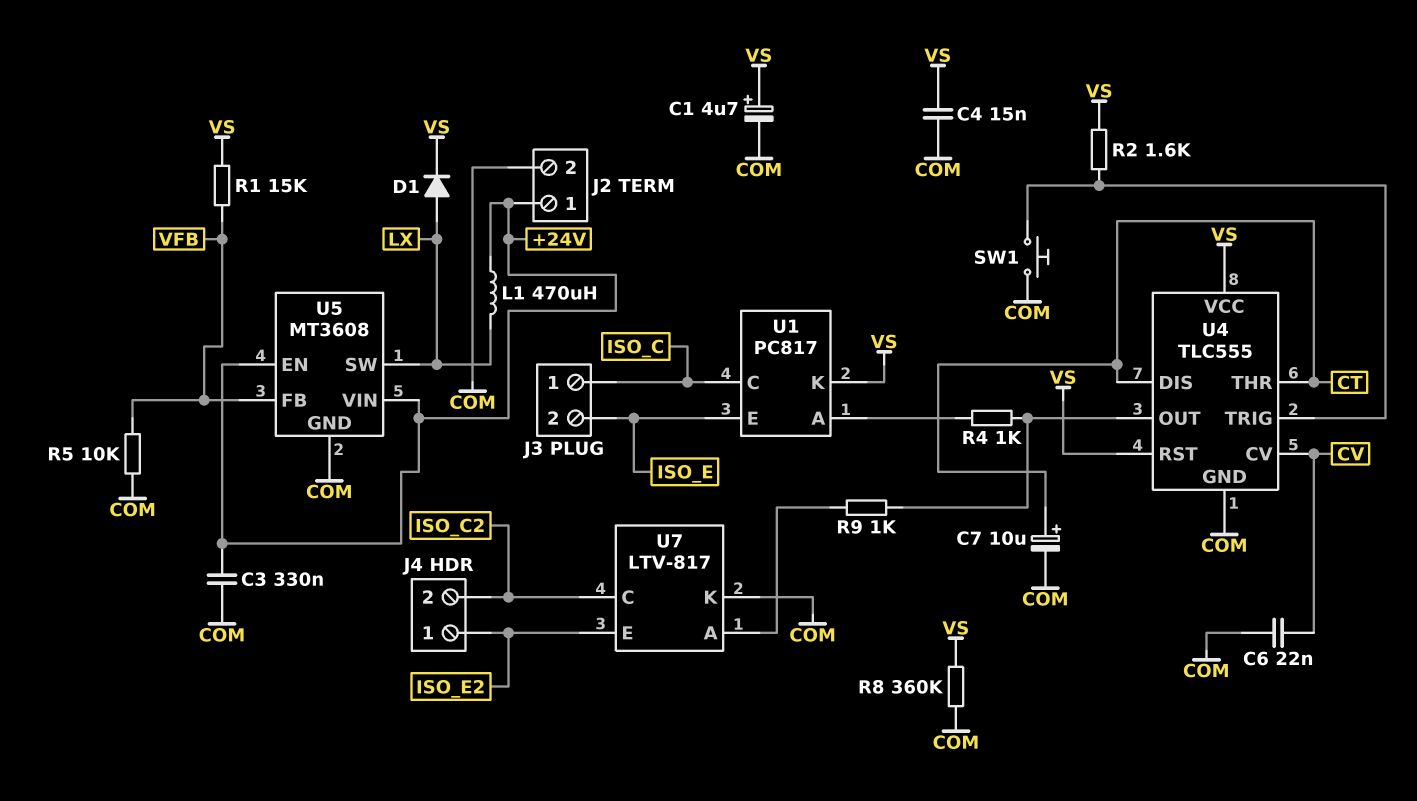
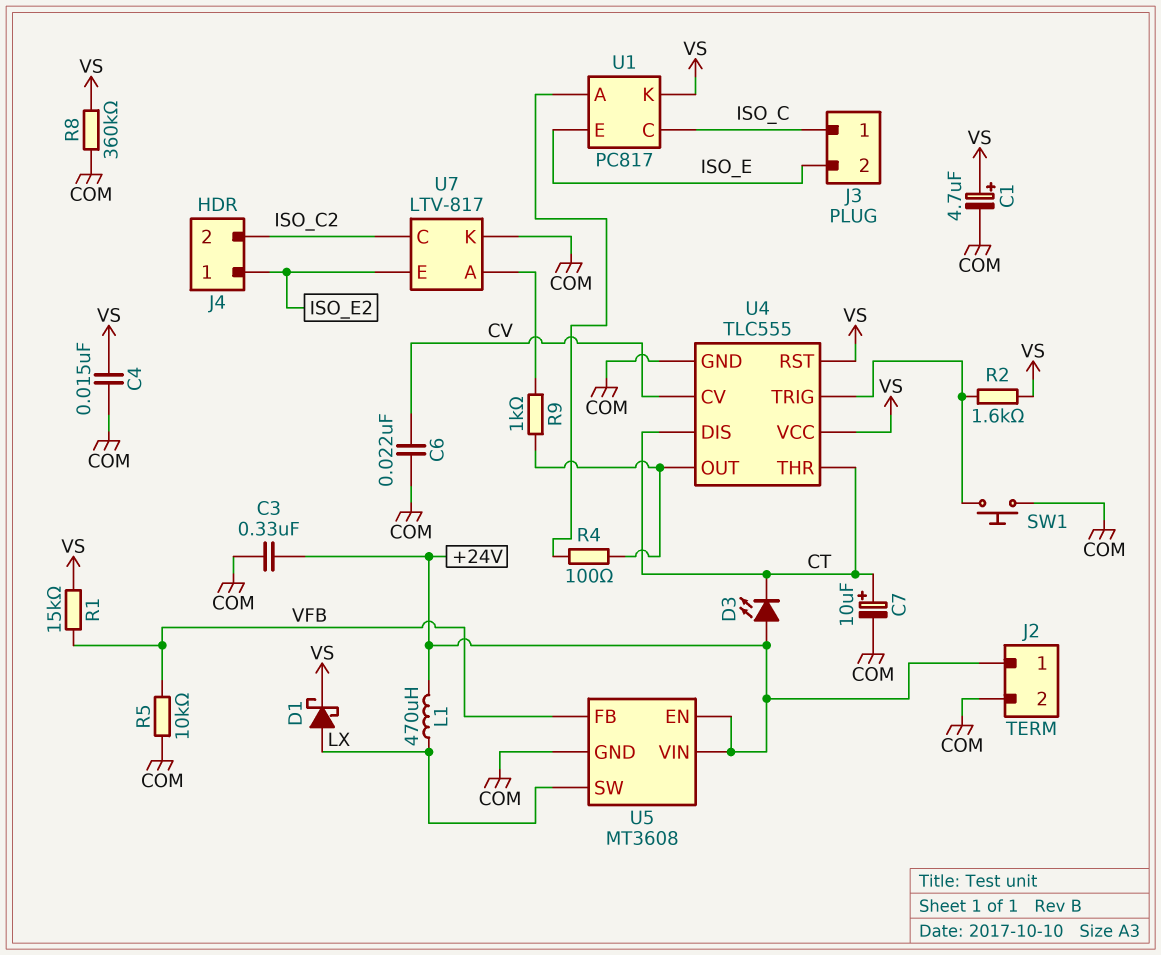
D1: diode (A LX, K VS) -> schottky (A LX, K VS)
D3: none -> LED (A +24V, K CT)
R4: 1k (U1/A, U4/OUT) -> 100 (U1/A, U4/OUT)

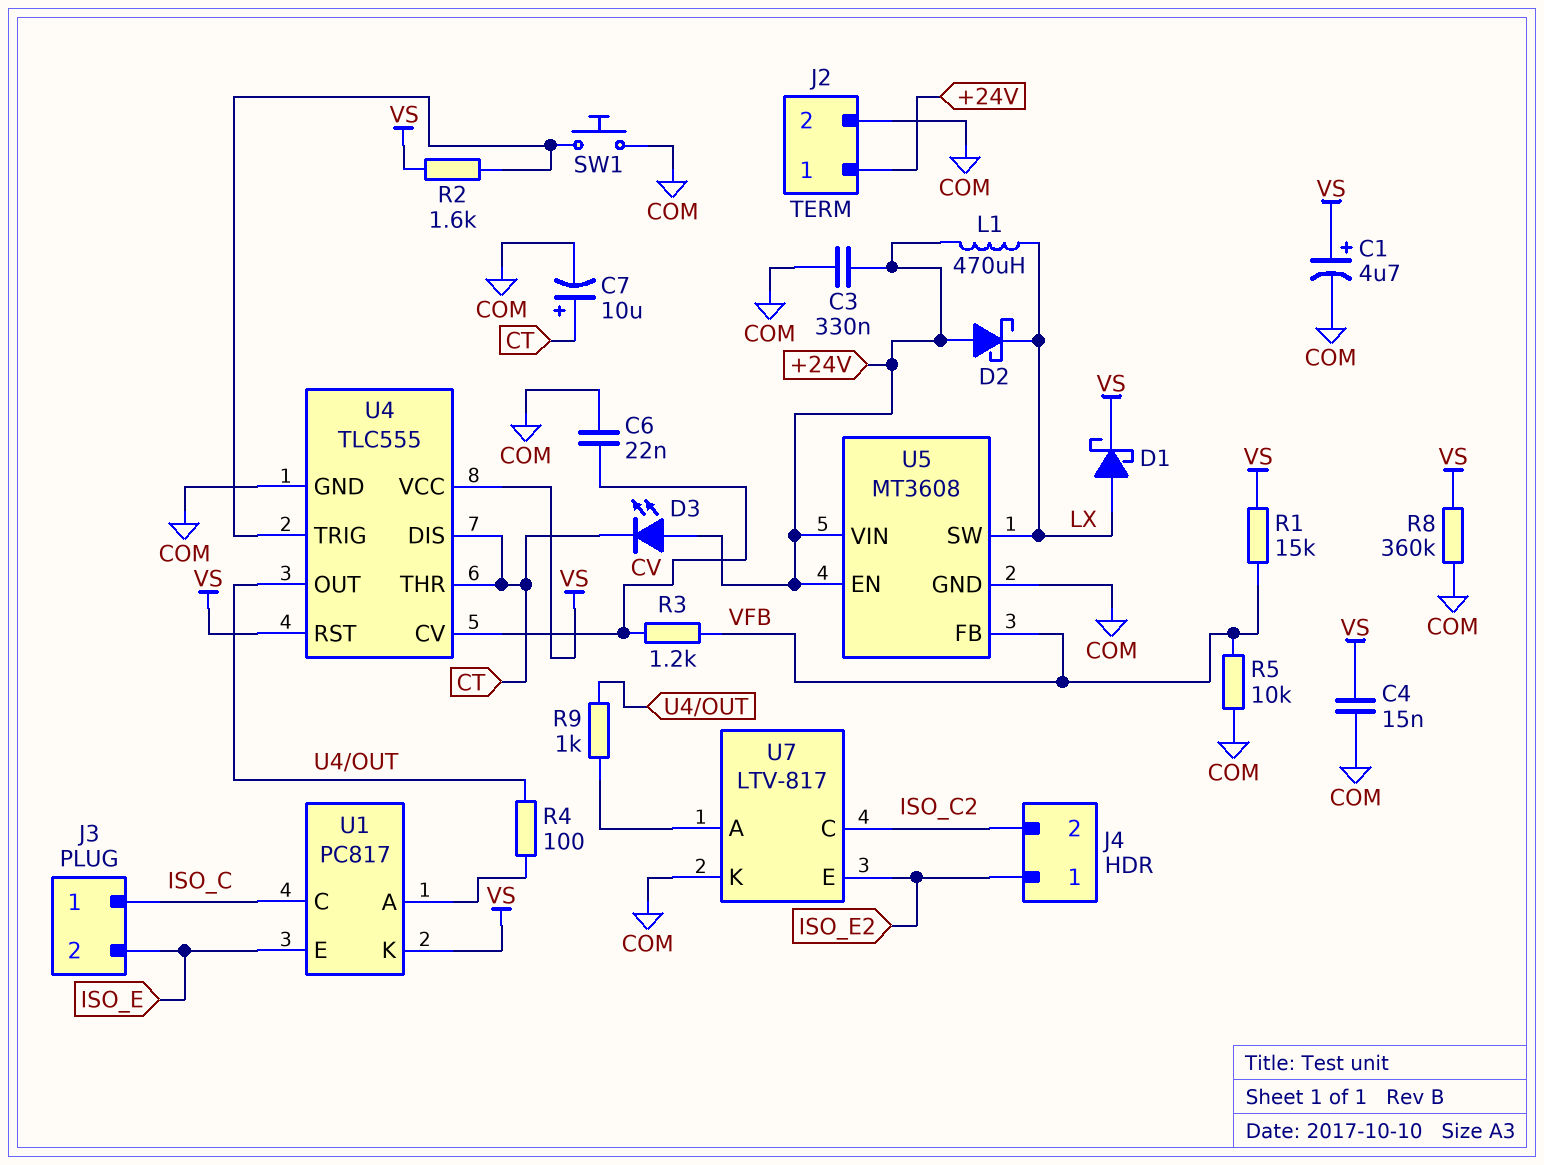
D2: none -> schottky (A +24V, K LX)
R3: none -> 1.2k (CV, VFB)

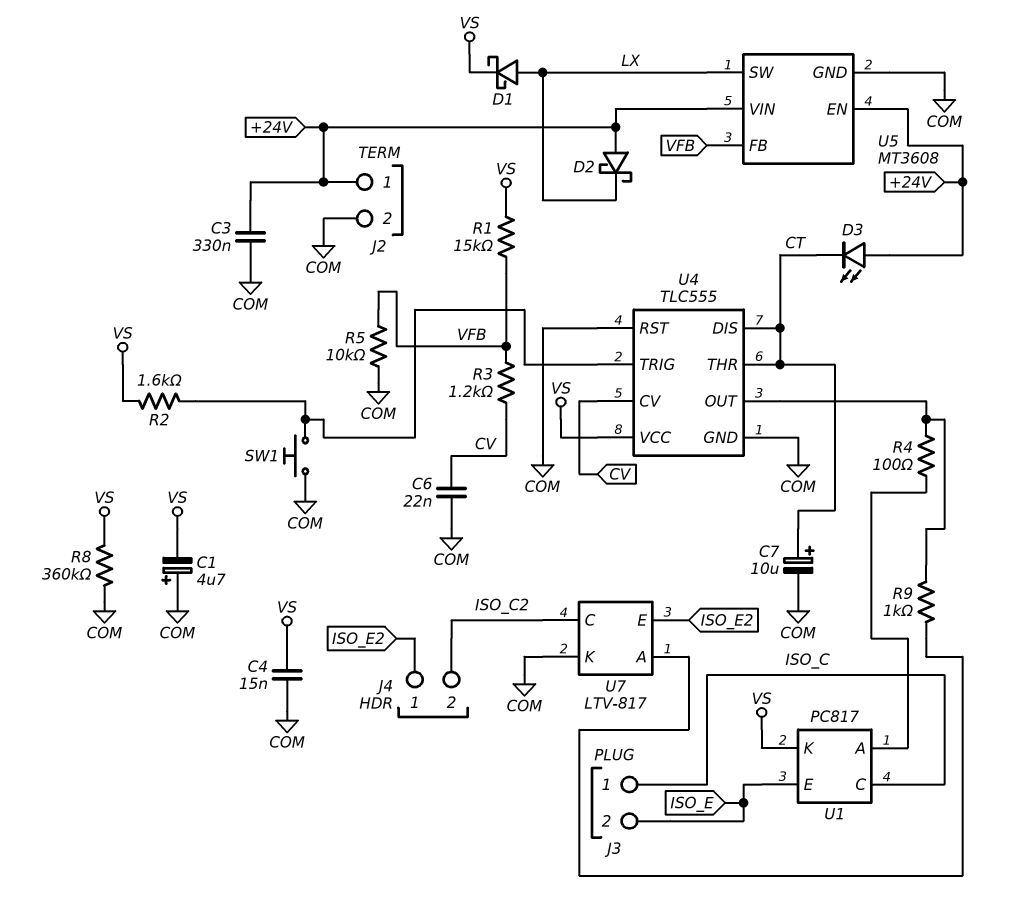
C1: 4.7uF (plus VS, minus COM) -> 4.7uF (plus COM, minus VS)
L1: 470uH (+24V, LX) -> none
U4 pin RST: VS -> COM

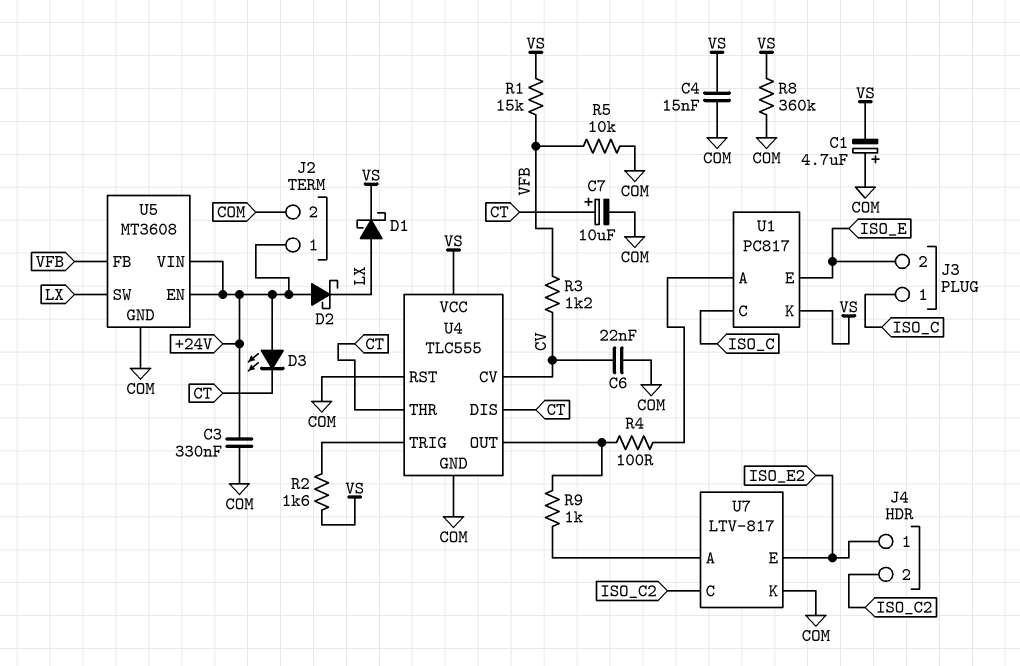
SW1: button (COM, U4/TRIG) -> none

